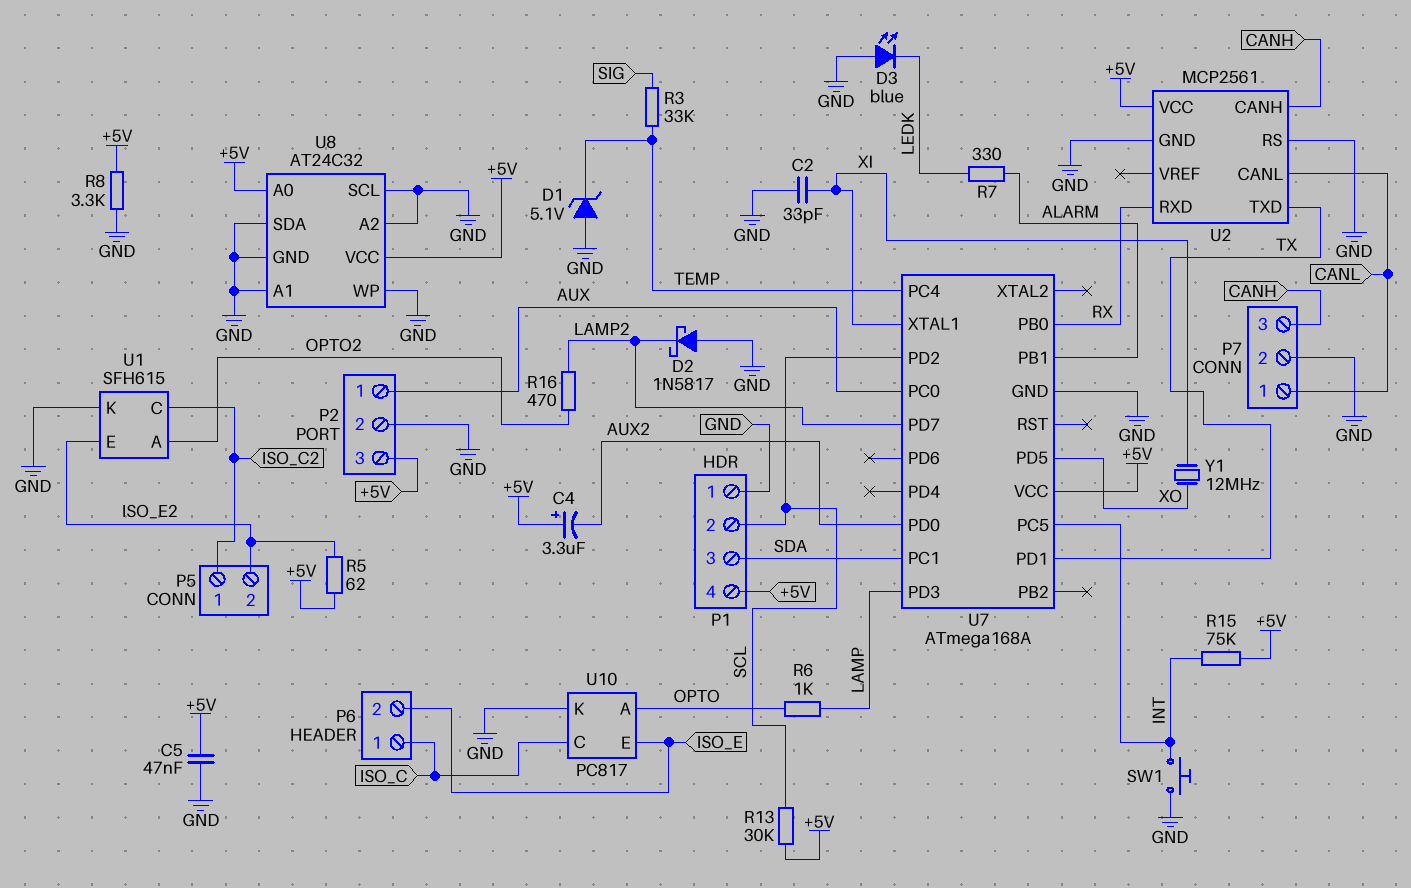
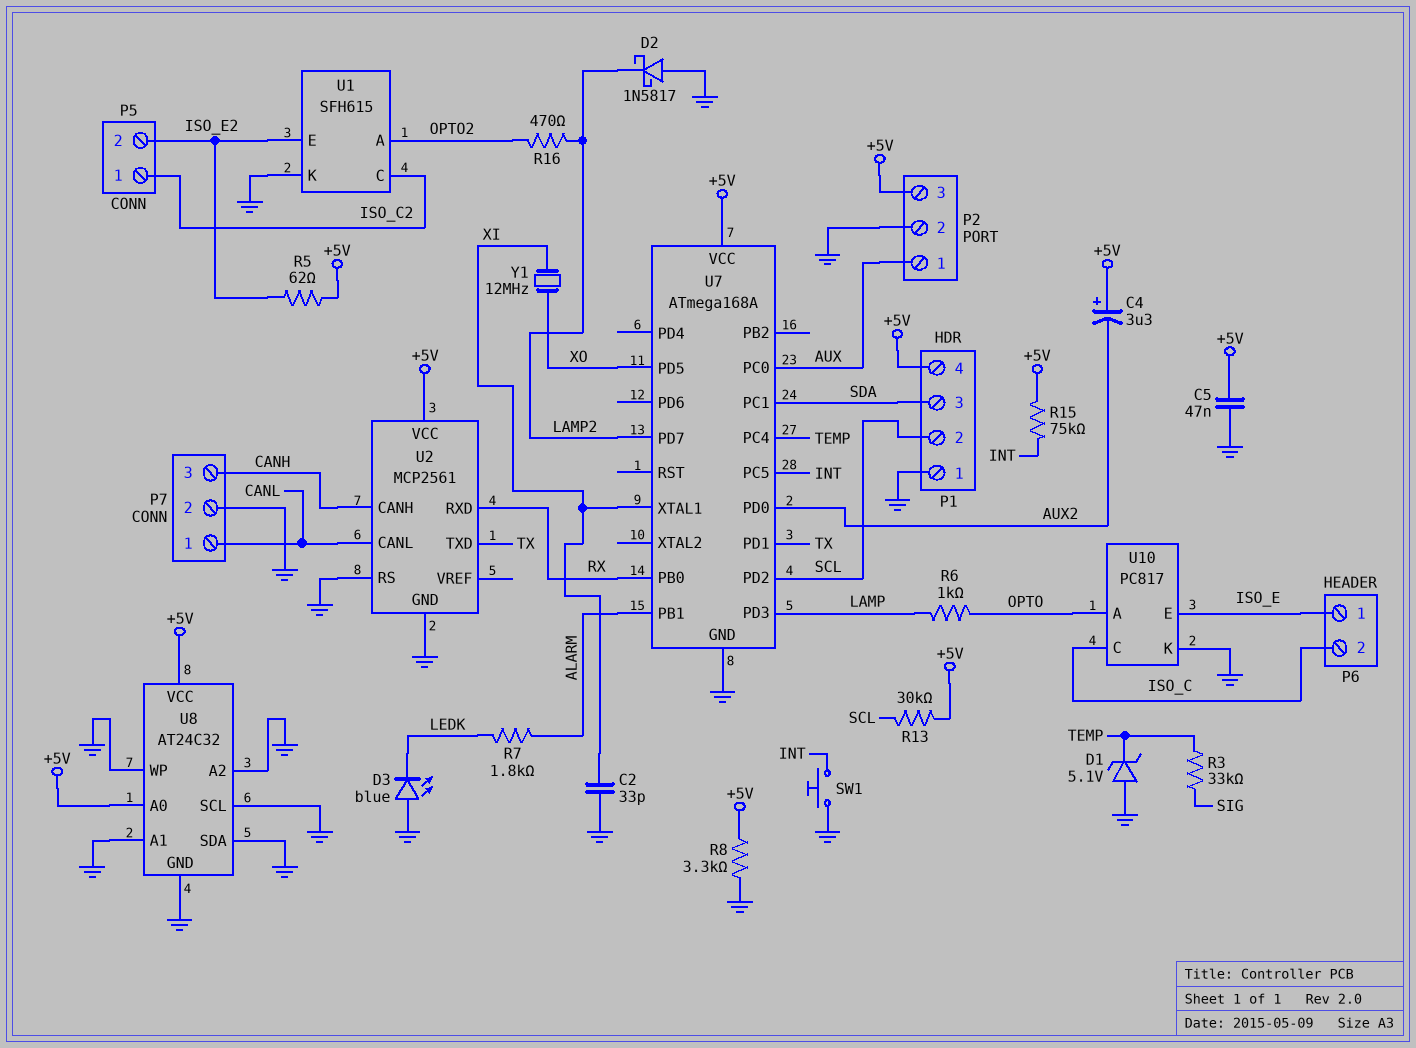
P6 pin 1: ISO_C -> ISO_E
P6 pin 2: ISO_E -> ISO_C
R7: 330 (ALARM, LEDK) -> 1.8k (ALARM, LEDK)

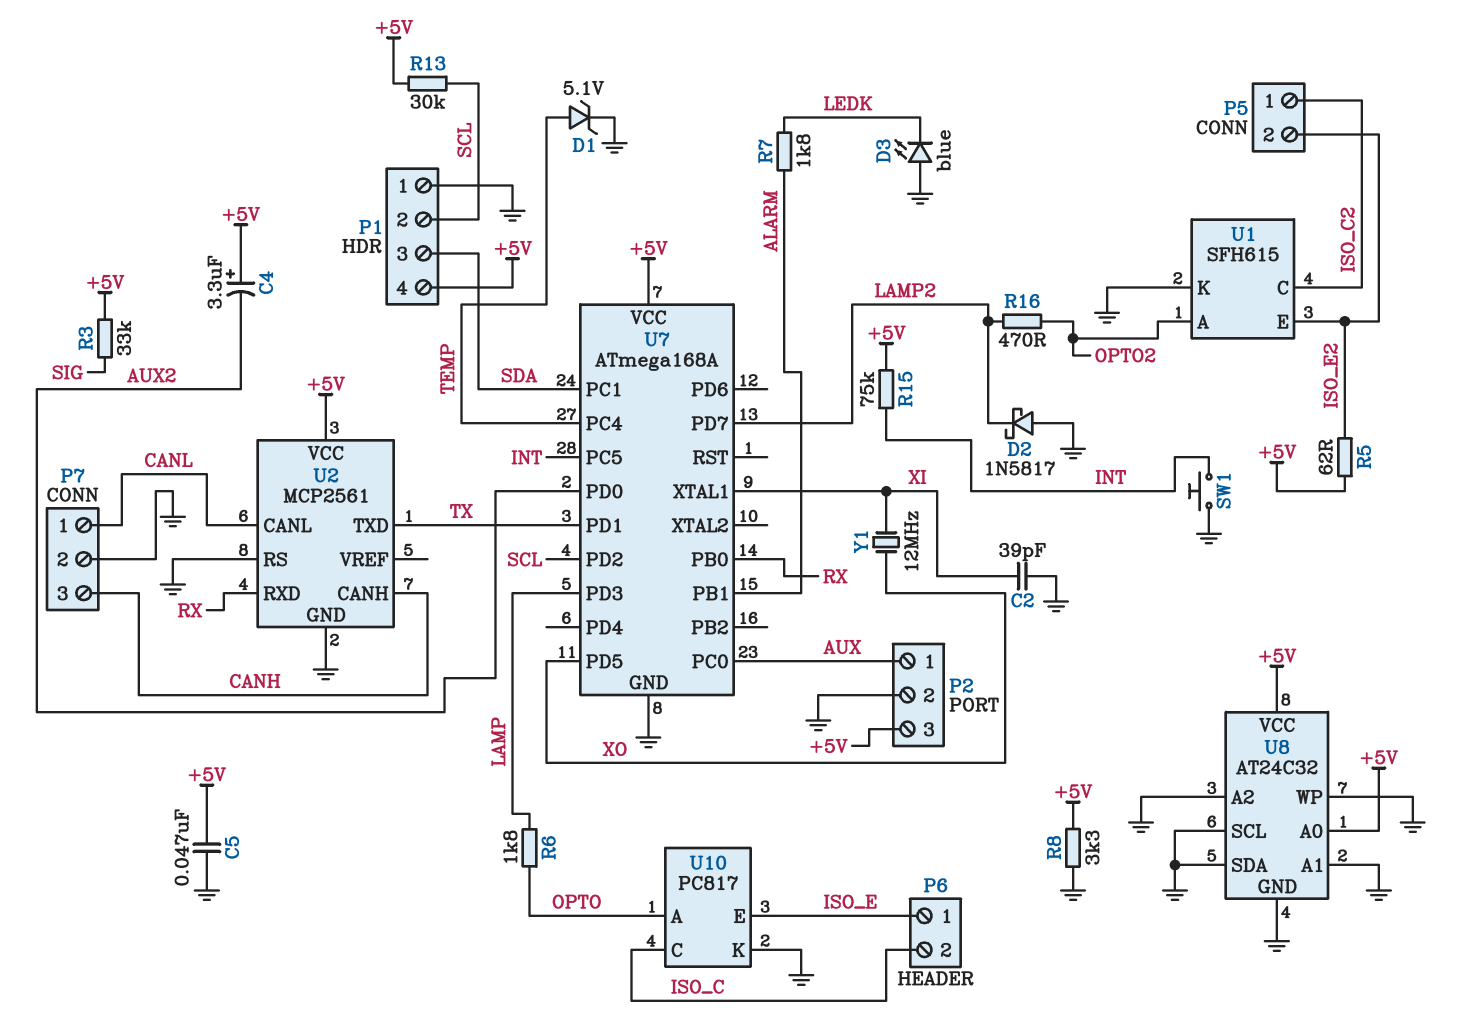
C2: 33pF (GND, XI) -> 39pF (GND, XI)
D1: zener 5.1V (A GND, K TEMP) -> zener 5.1V (A TEMP, K GND)
R3: 33k (SIG, TEMP) -> 33k (+5V, SIG)
R6: 1k (LAMP, OPTO) -> 1.8k (LAMP, OPTO)

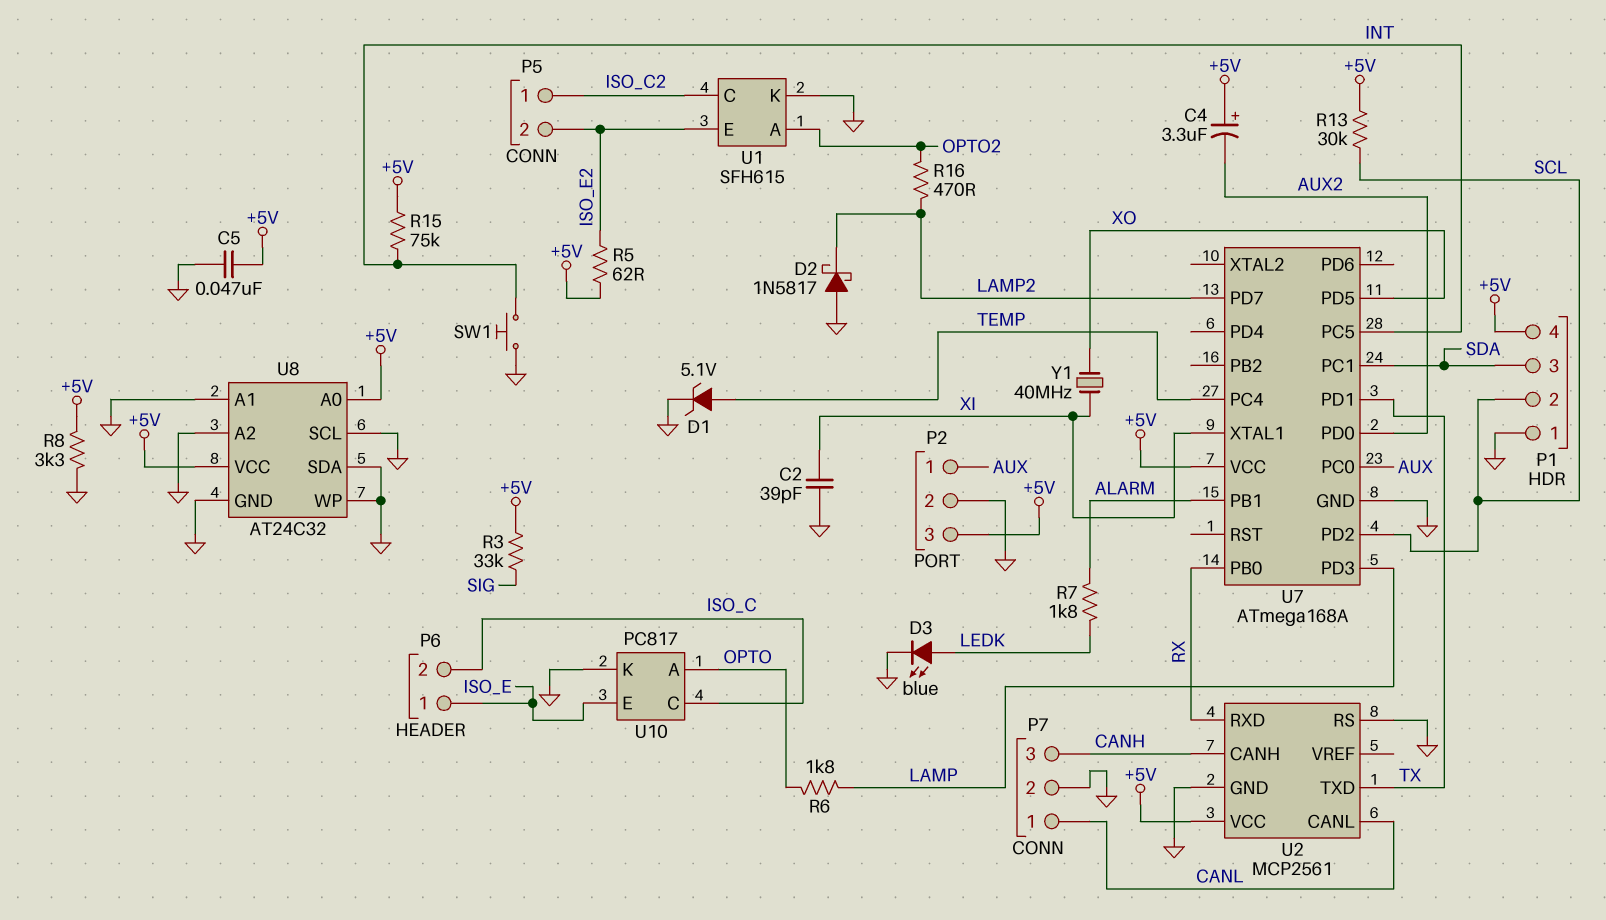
D3: LED blue (A GND, K LEDK) -> LED blue (A LEDK, K GND)
Y1: 12MHz (XI, XO) -> 40MHz (XI, XO)

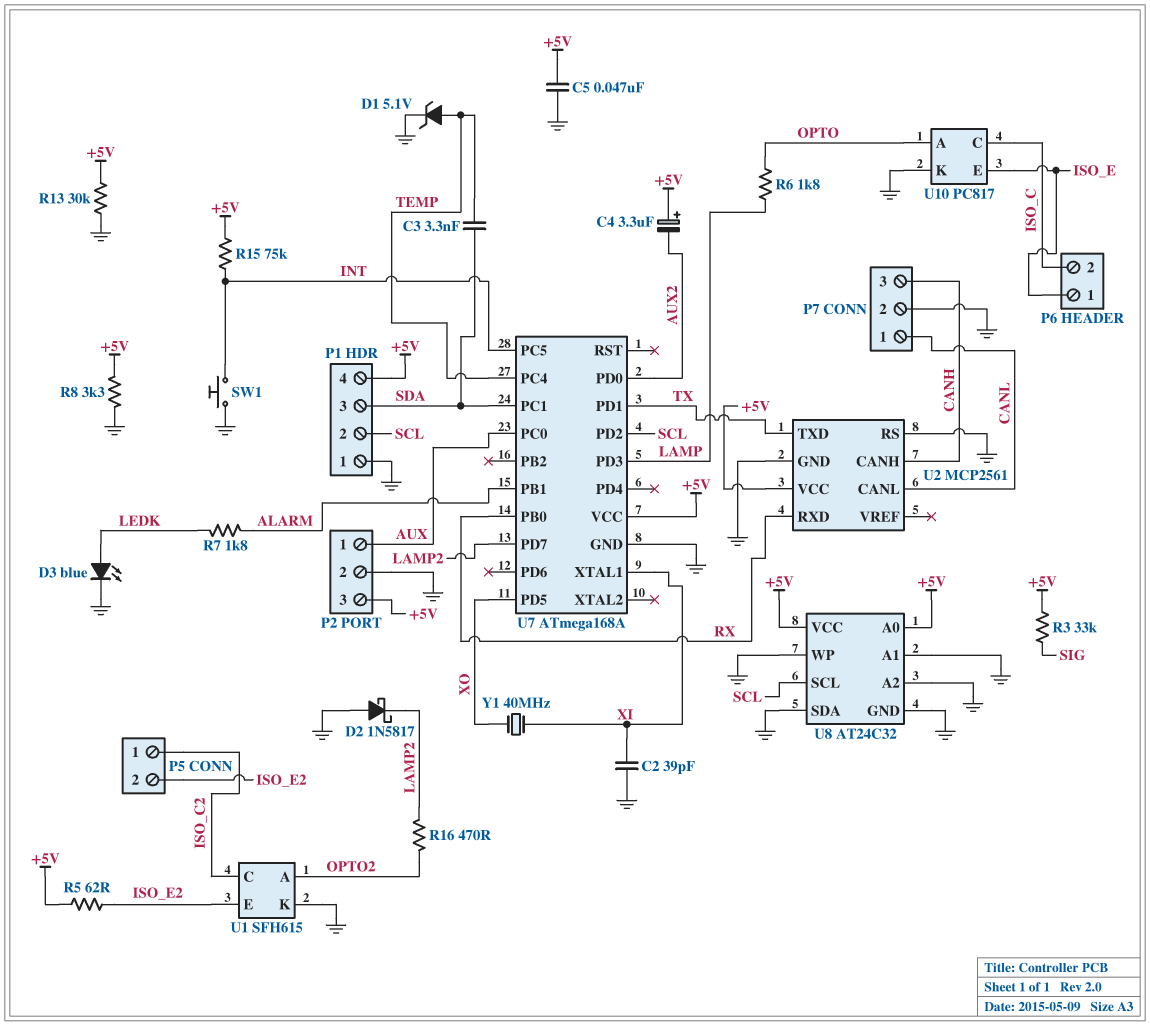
C3: none -> 3.3nF (SDA, TEMP)
R13: 30k (+5V, SCL) -> 30k (+5V, GND)
U8 pin SCL: GND -> SCL

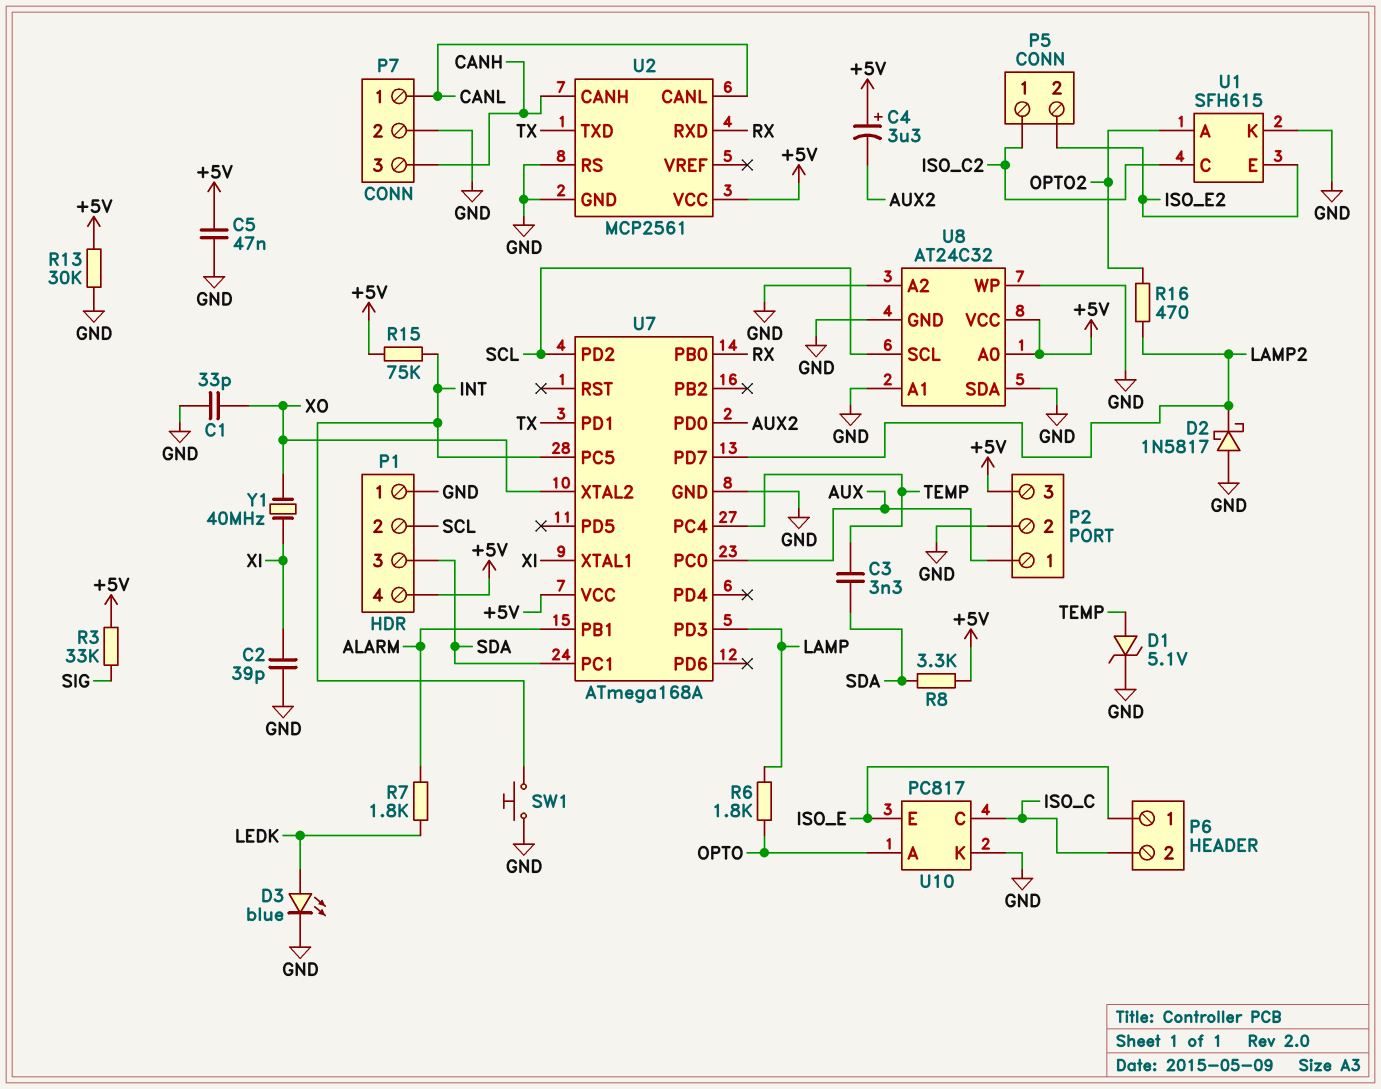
C1: none -> 33pF (GND, XO)
R5: 62 (+5V, ISO_E2) -> none
R8: 3.3k (+5V, GND) -> 3.3k (+5V, SDA)
U7 pin PD5: XO -> none
U7 pin XTAL2: none -> XO

